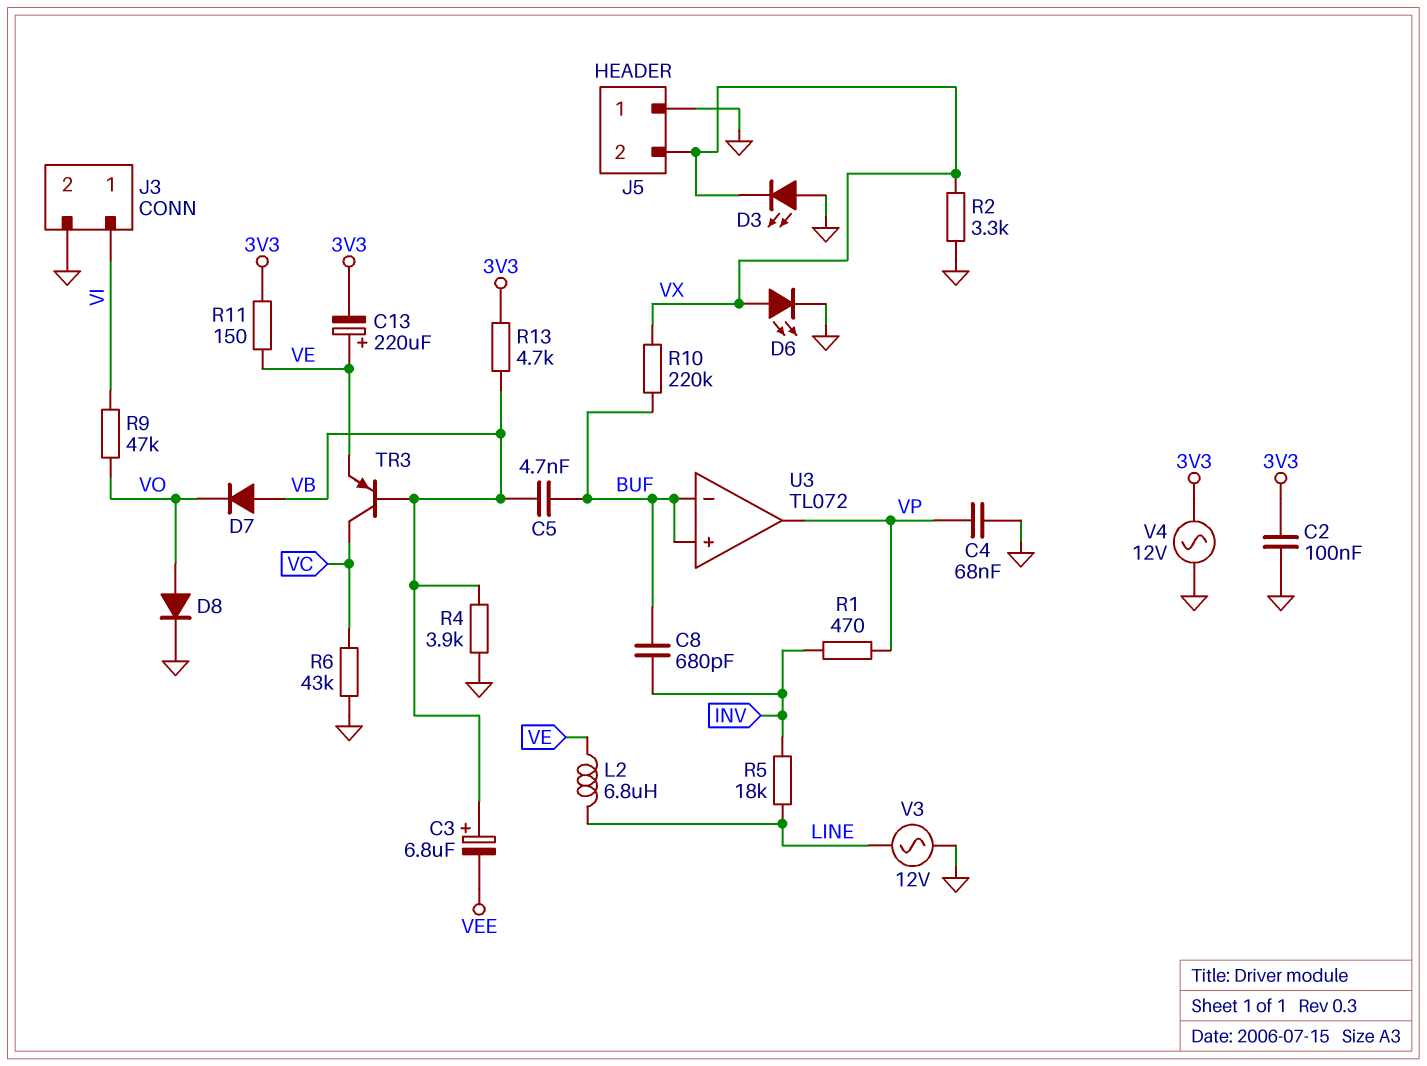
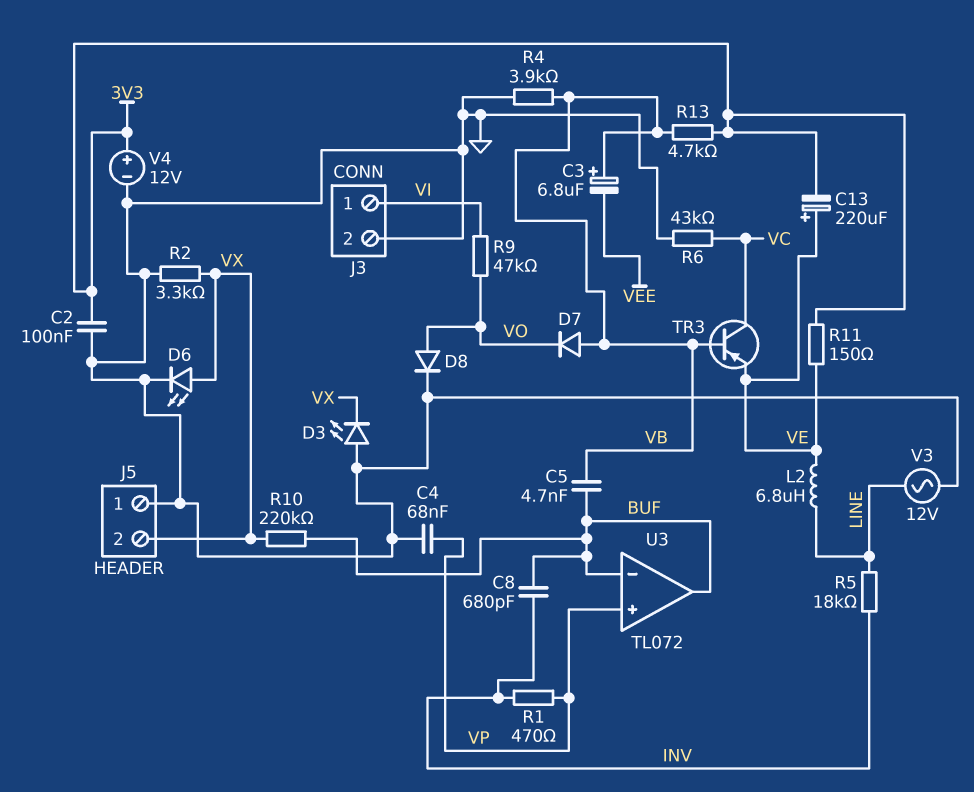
U3 pin in+: BUF -> VP
U3 pin out: VP -> BUF
V4: AC 12V (3V3, GND) -> 12V (plus 3V3, minus GND)

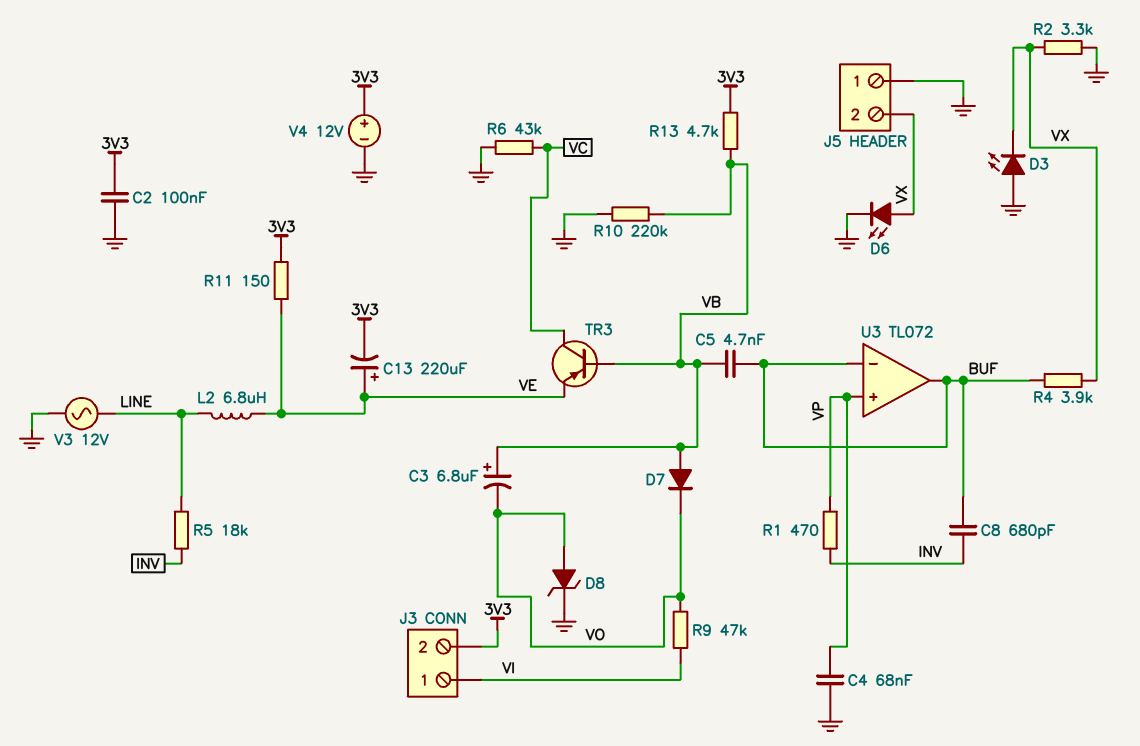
C3: 6.8uF (plus VB, minus VEE) -> 6.8uF (plus VB, minus VO)
D8: diode (A VO, K GND) -> zener (A VO, K GND)
J3 pin 2: GND -> 3V3
R4: 3.9k (GND, VB) -> 3.9k (BUF, VX)
R10: 220k (BUF, VX) -> 220k (GND, VB)

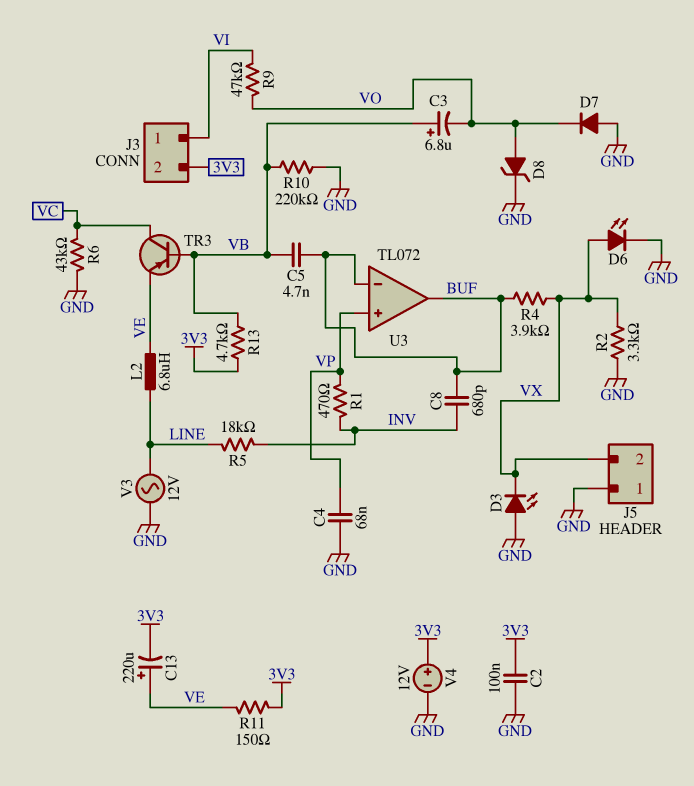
D7: diode (A VB, K VO) -> diode (A GND, K VO)

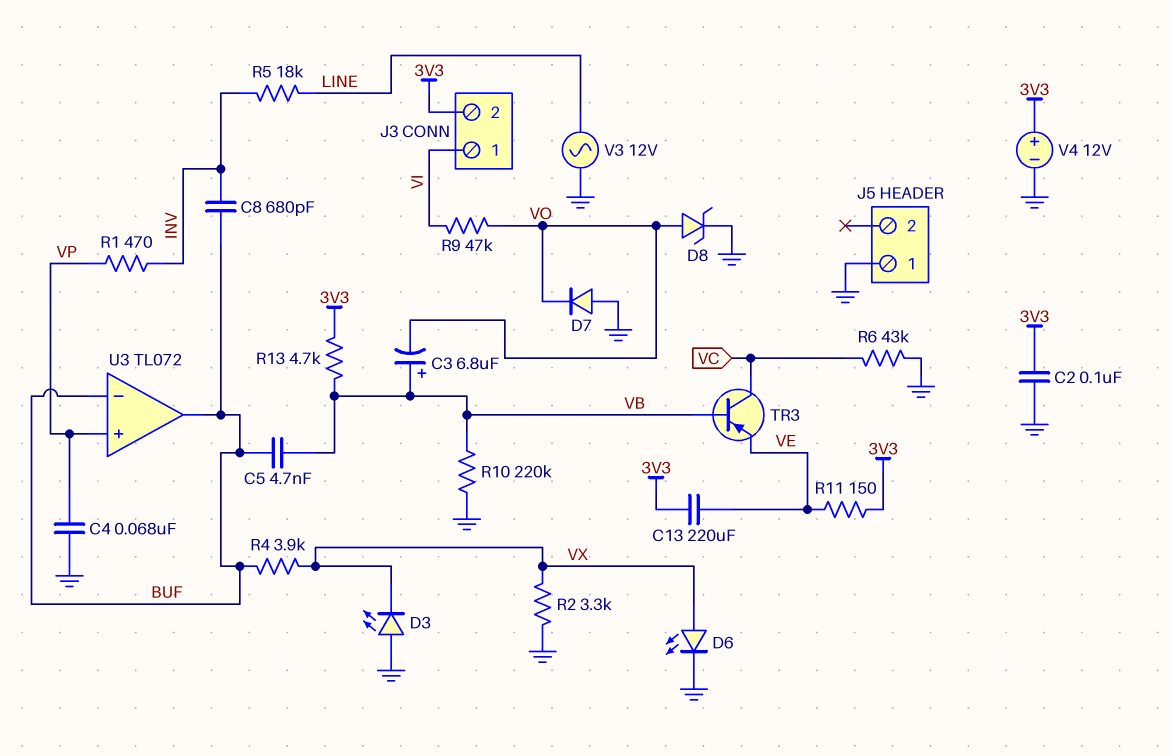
C13: 220uF (plus VE, minus 3V3) -> 220uF (3V3, VE)
J5 pin 2: VX -> none
L2: 6.8uH (LINE, VE) -> none

